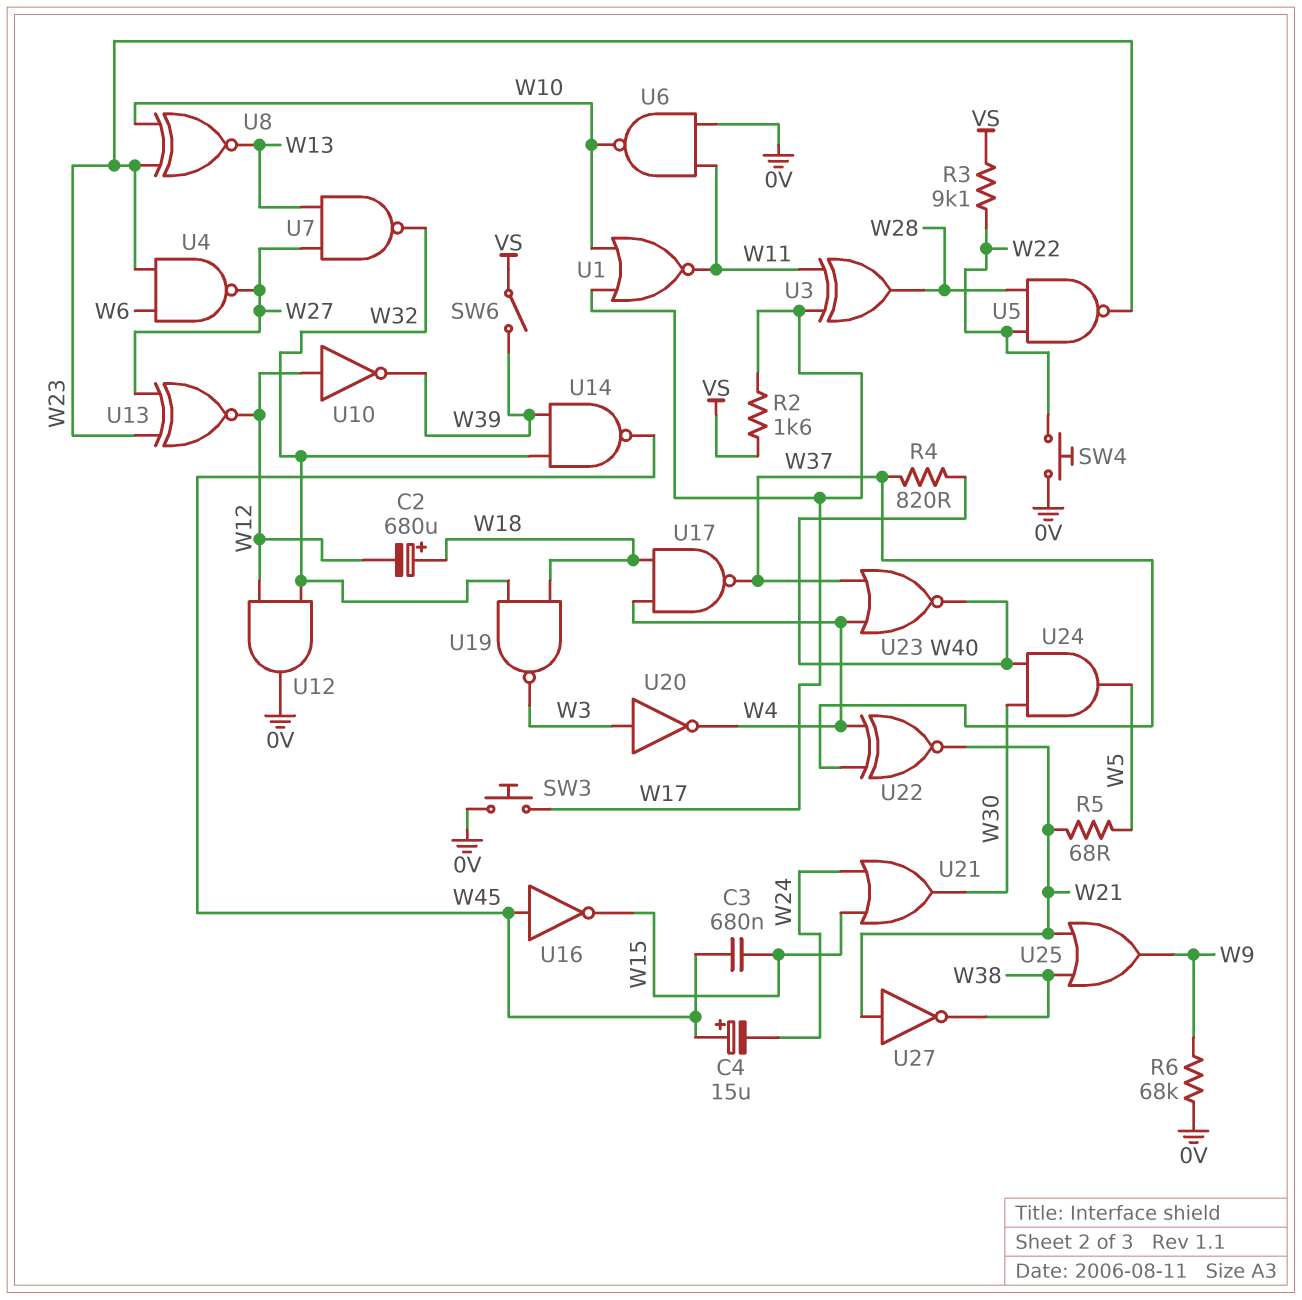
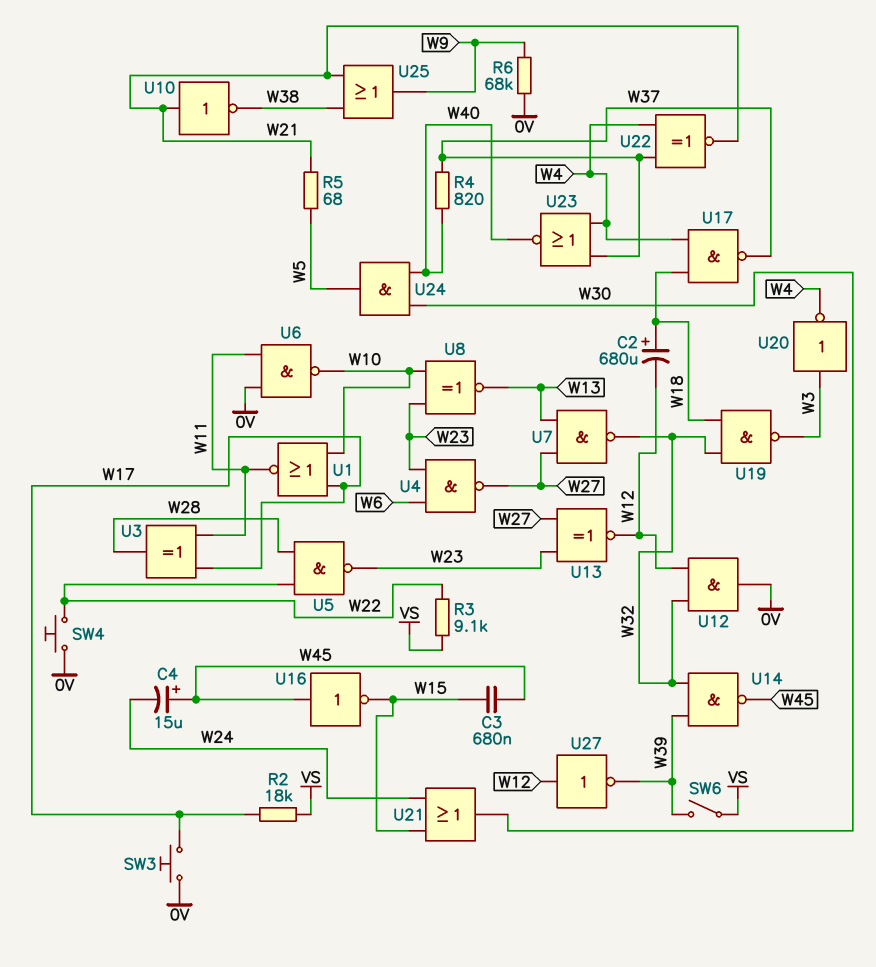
R2: 1.6k (VS, W17) -> 18k (VS, W17)
U10: NOT (in W12, out W39) -> NOT (in W21, out W38)
U27: NOT (in W21, out W38) -> NOT (in W12, out W39)

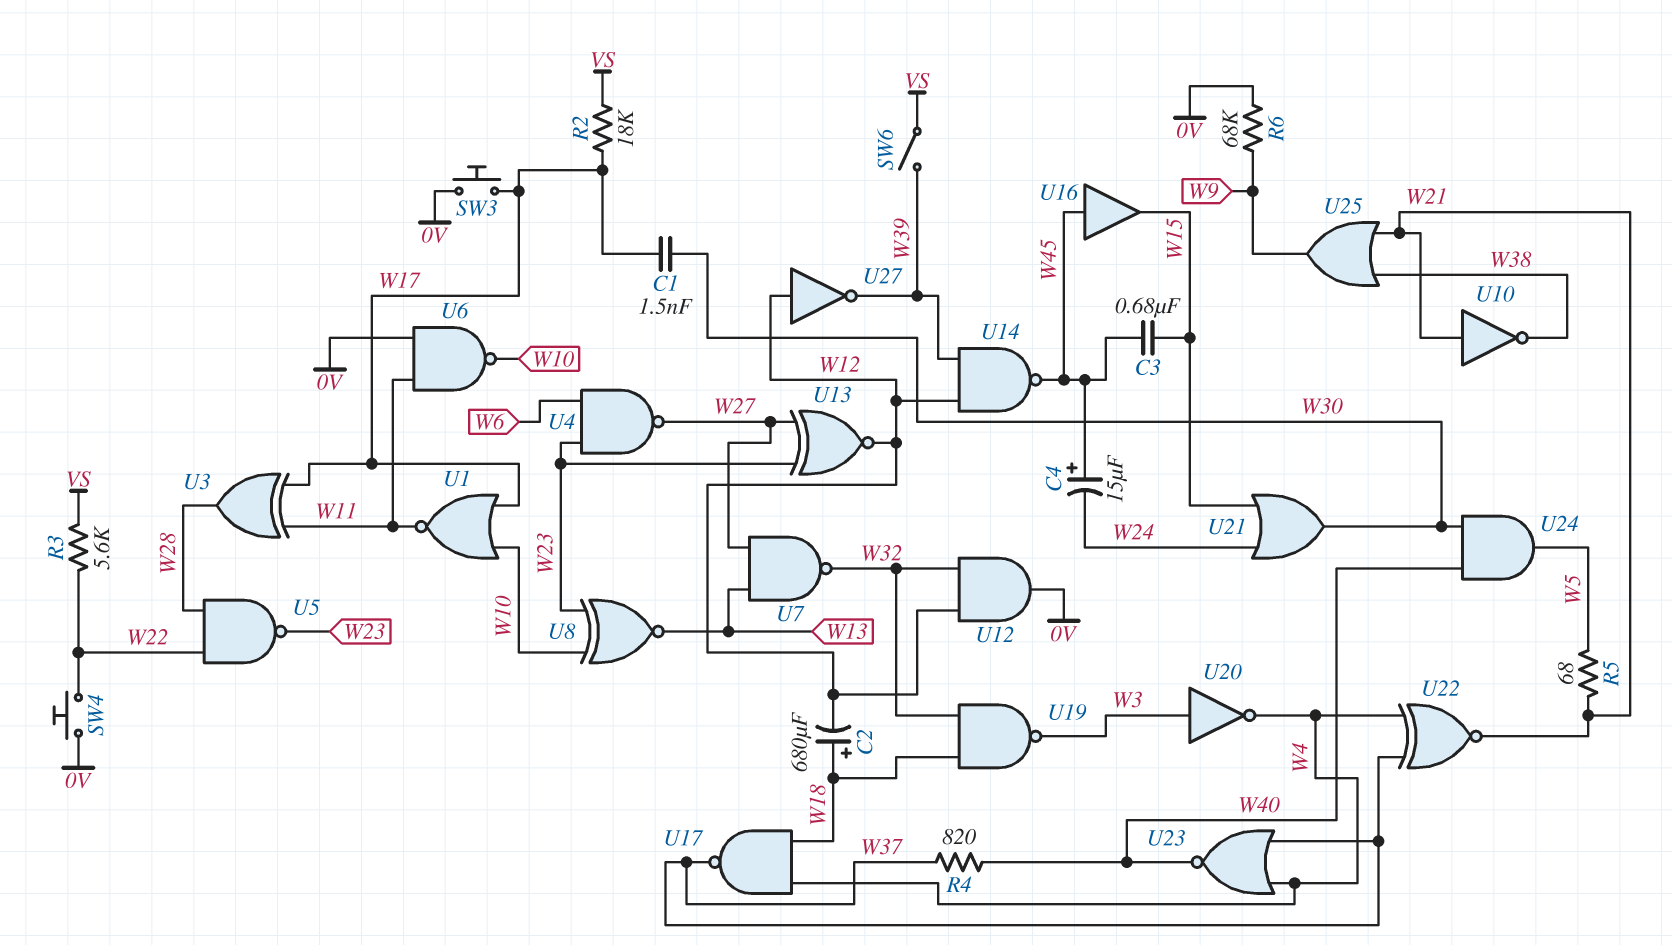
C1: none -> 1.5nF (W17, W30)
R3: 9.1k (VS, W22) -> 5.6k (VS, W22)
U14: NAND (in W32, in W39, out W45) -> NAND (in W12, in W39, out W45)
U16: NOT (in W45, out W15) -> buffer (in W45, out W15)

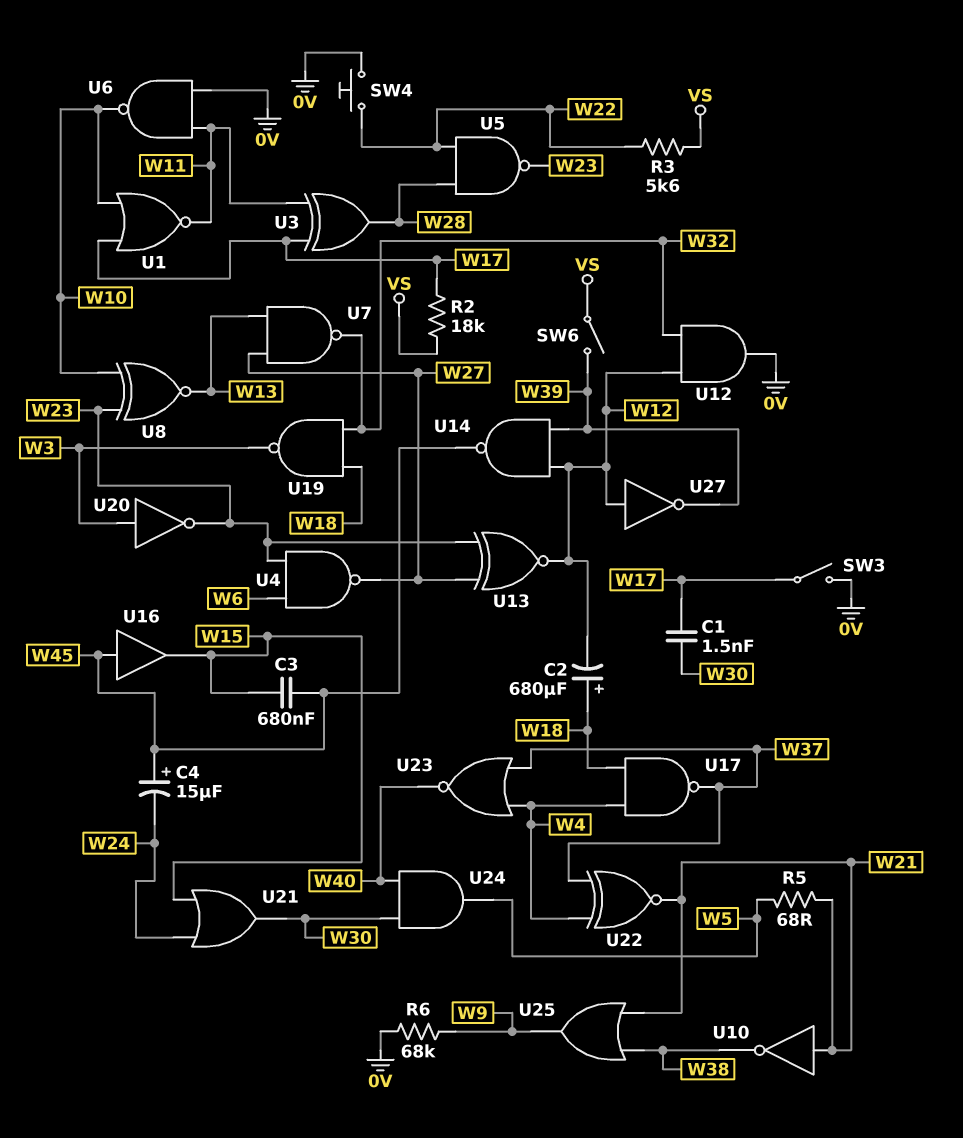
R4: 820 (W37, W40) -> none
SW3: button (0V, W17) -> switch (0V, W17)
U20: NOT (in W3, out W4) -> NOT (in W3, out W23)

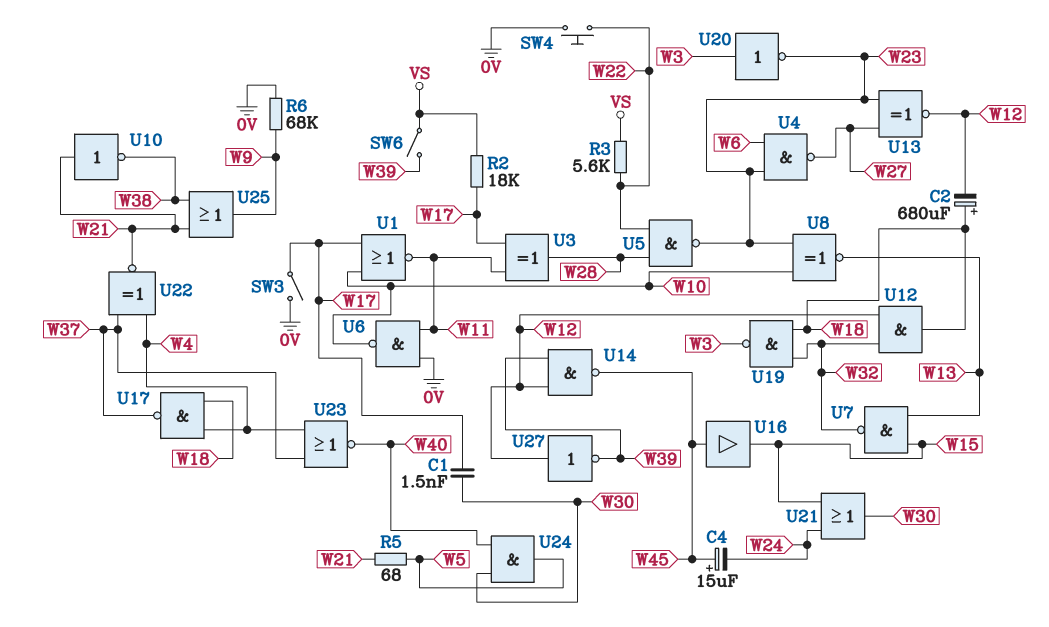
C3: 680nF (W15, W45) -> none
U7: NAND (in W13, in W27, out W32) -> NAND (in W13, in W15, out W32)
U12: AND (in W12, in W32, out 0V) -> AND (in W12, in W32, out W18)

